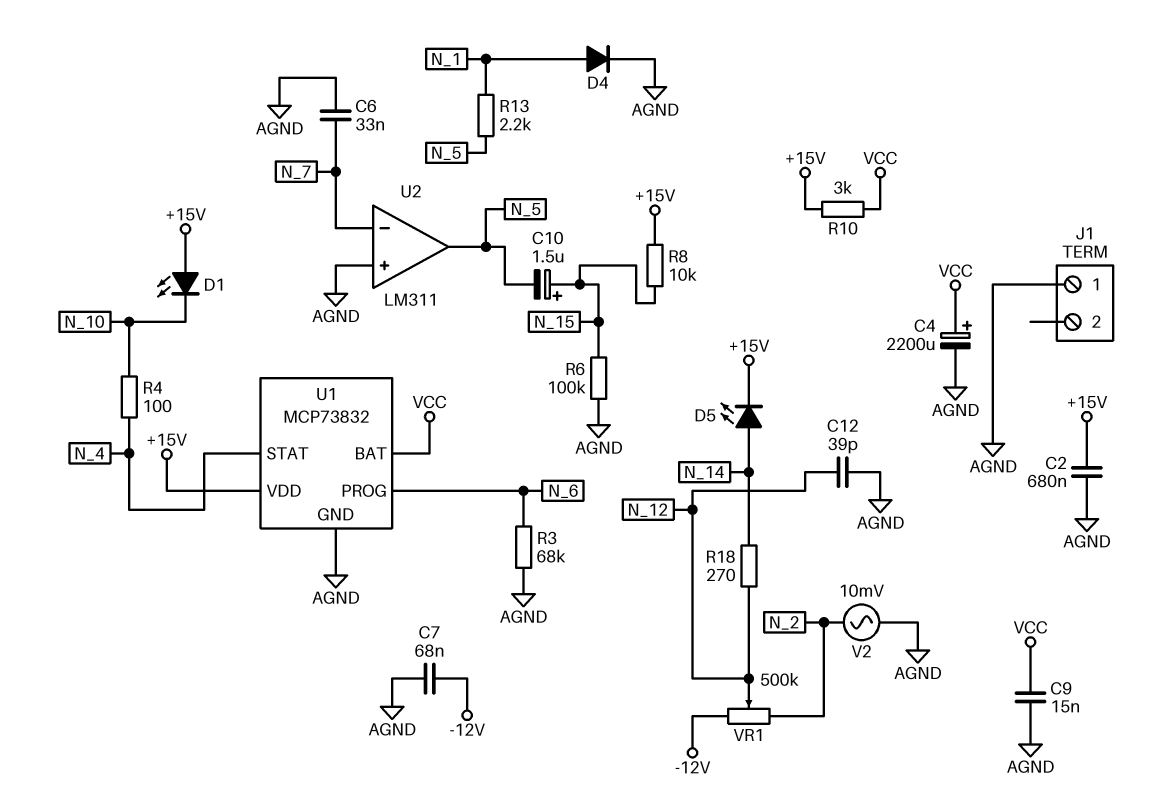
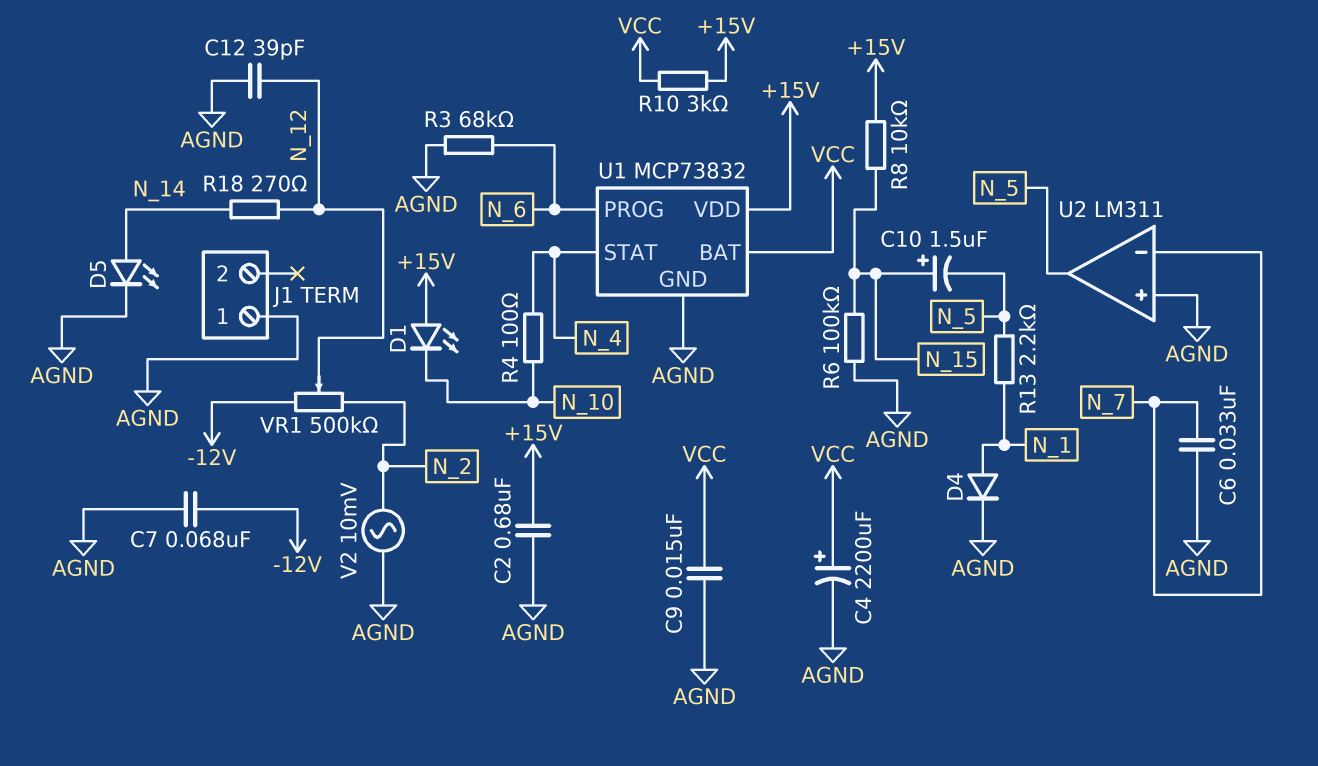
D5: LED (A N_14, K +15V) -> LED (A N_14, K AGND)

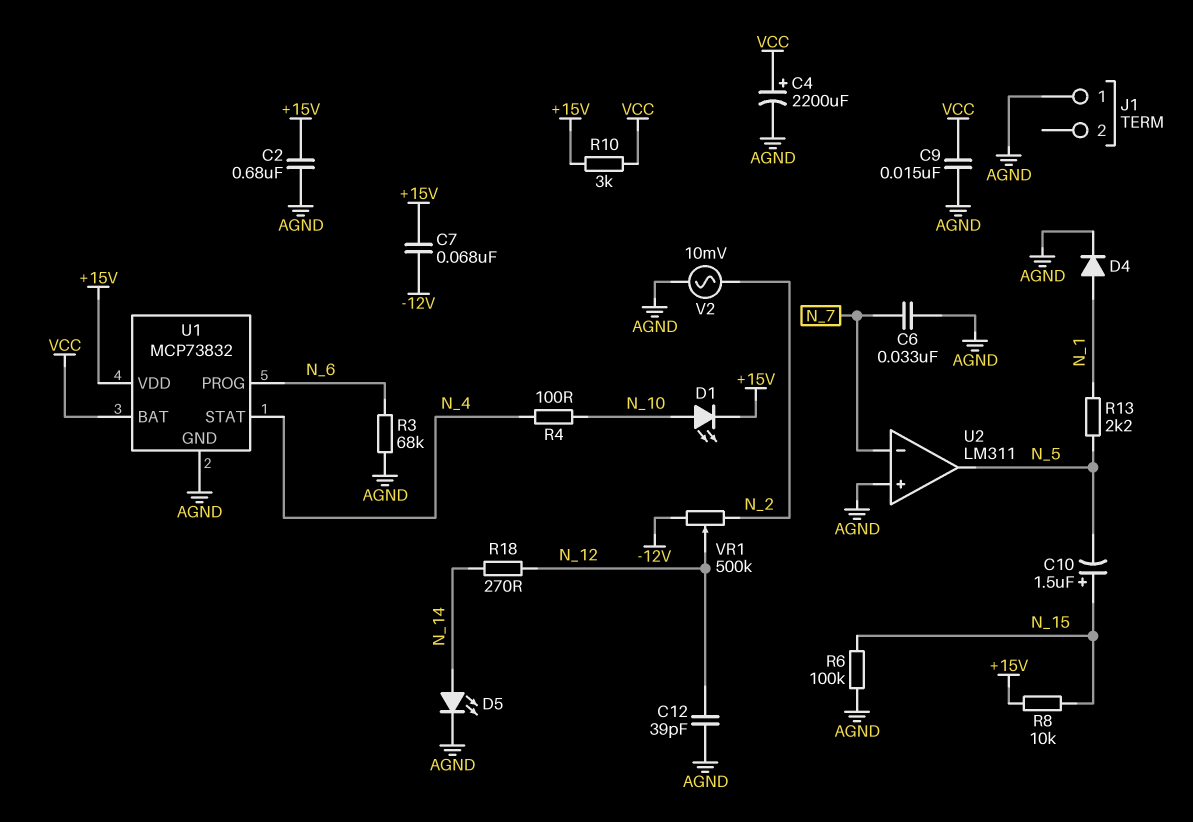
C7: 68nF (-12V, AGND) -> 68nF (+15V, -12V)
D1: LED (A +15V, K N_10) -> LED (A N_10, K +15V)

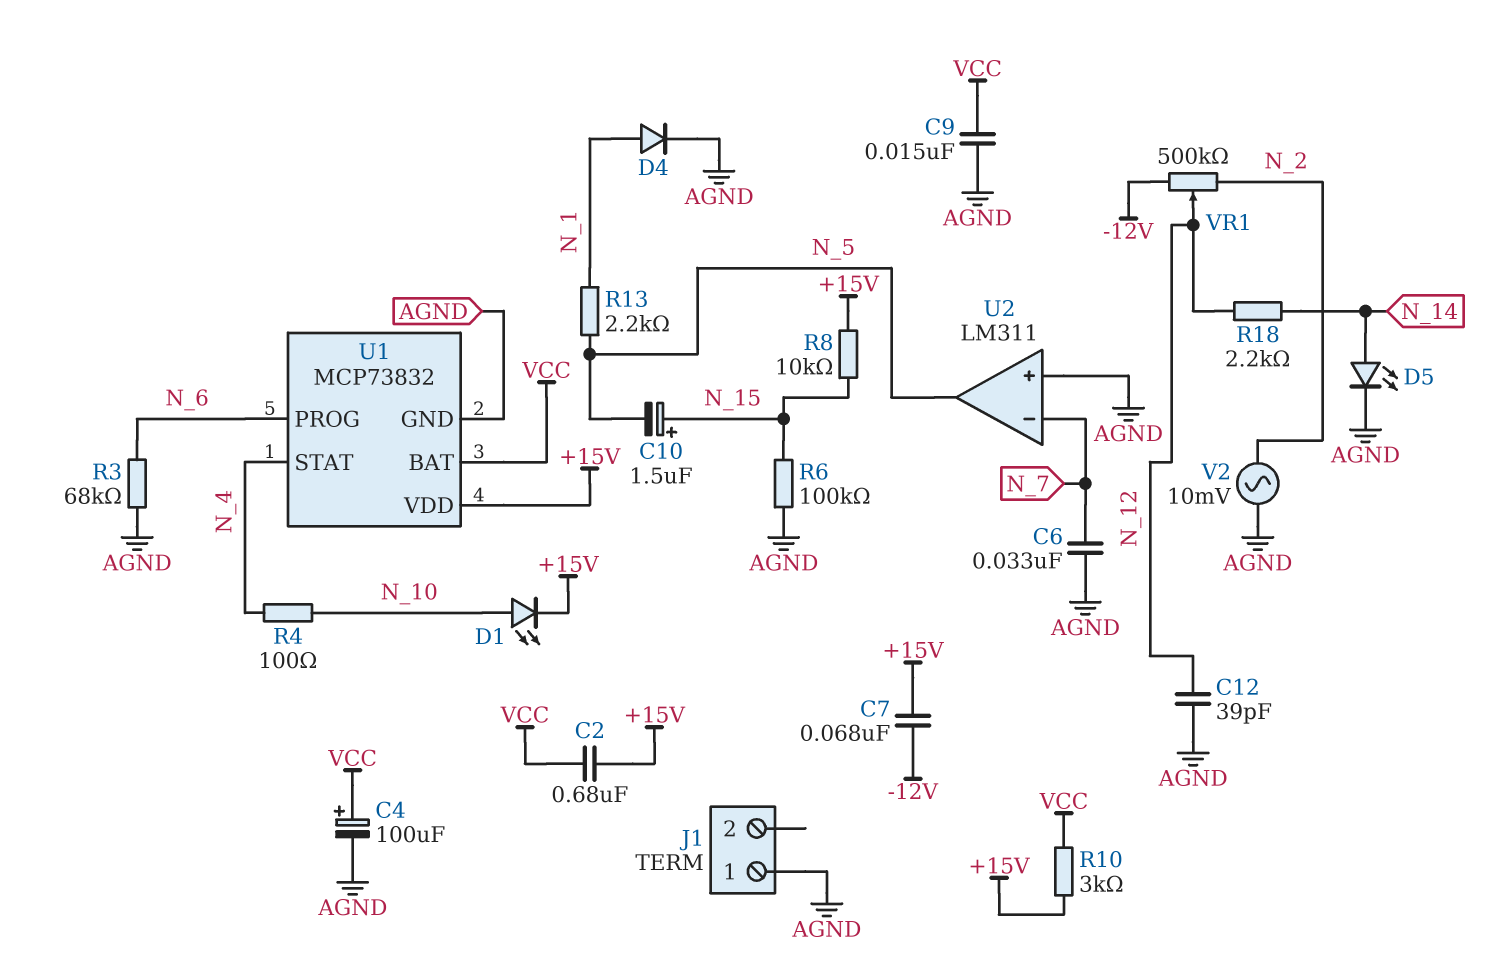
C2: 680nF (+15V, AGND) -> 680nF (+15V, VCC)
C4: 2200uF (plus VCC, minus AGND) -> 100uF (plus VCC, minus AGND)
R18: 270 (N_12, N_14) -> 2.2k (N_12, N_14)

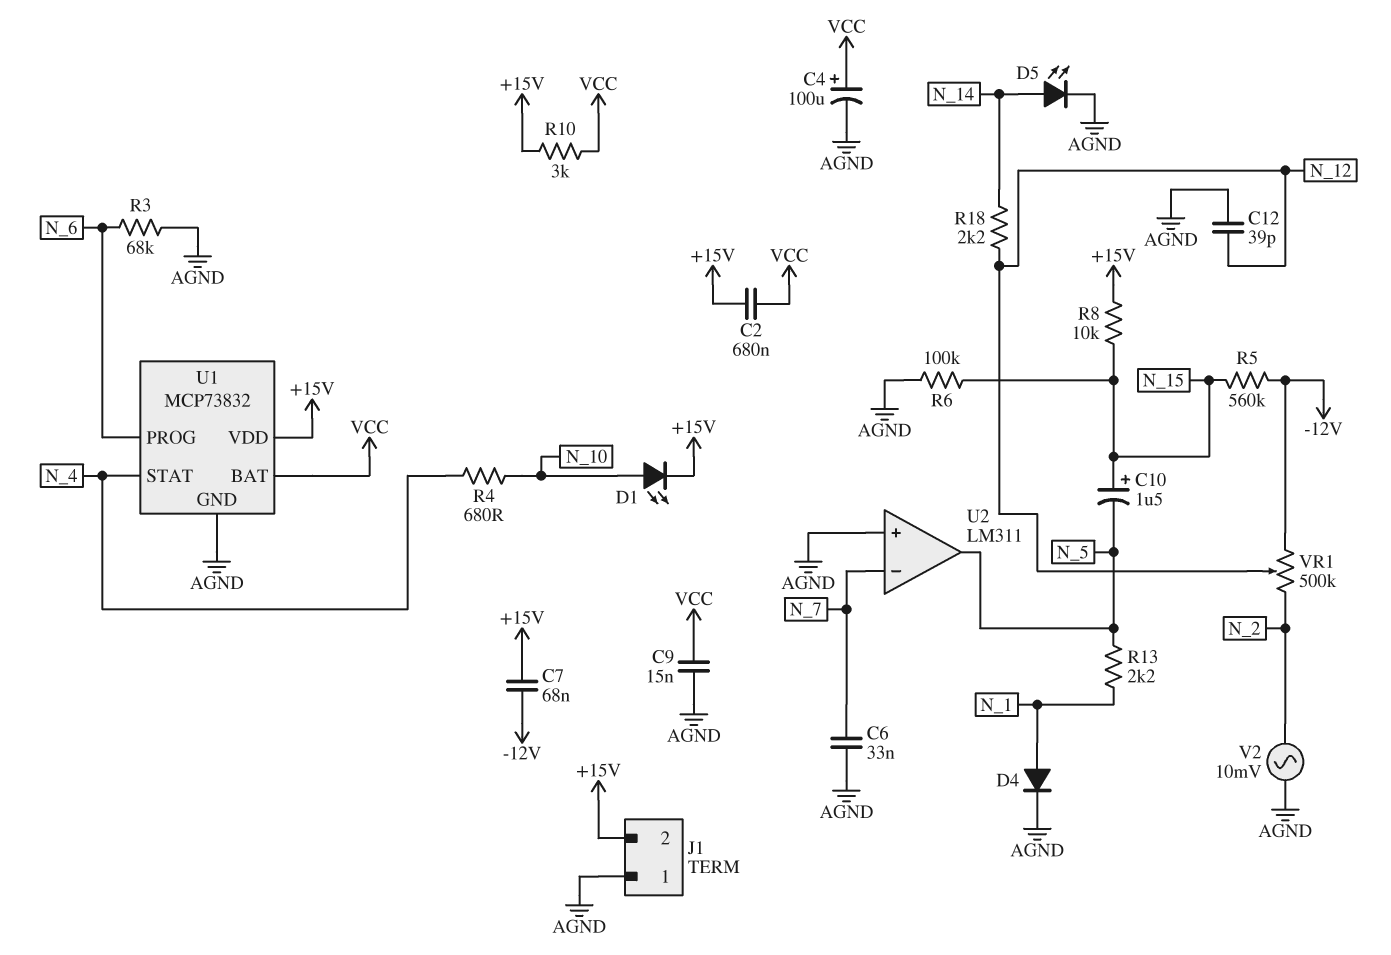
J1 pin 2: none -> +15V
R4: 100 (N_4, N_10) -> 680 (N_4, N_10)
R5: none -> 560k (-12V, N_15)

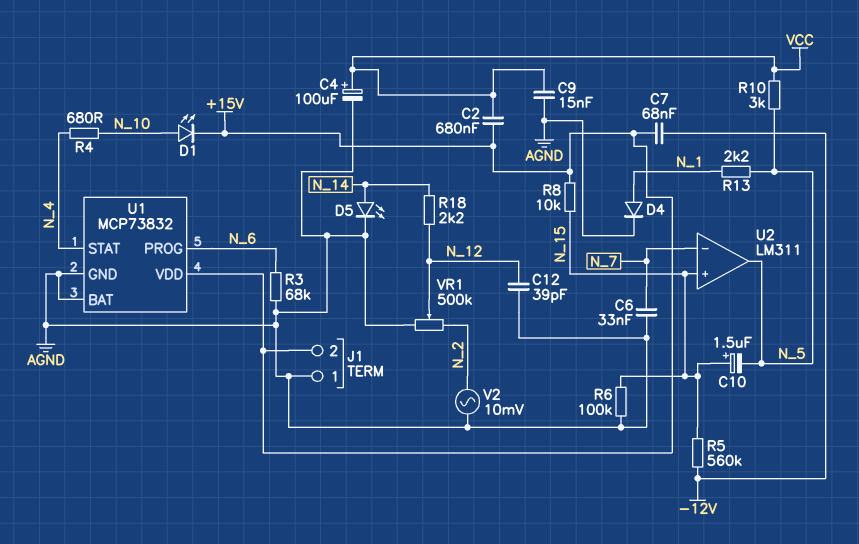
R10: 3k (+15V, VCC) -> 3k (N_5, VCC)
U1 pin BAT: VCC -> AGND
U2 pin in+: AGND -> N_15
VR1: 500k (-12V, N_2, wiper N_12) -> 500k (AGND, N_2, wiper N_12)

